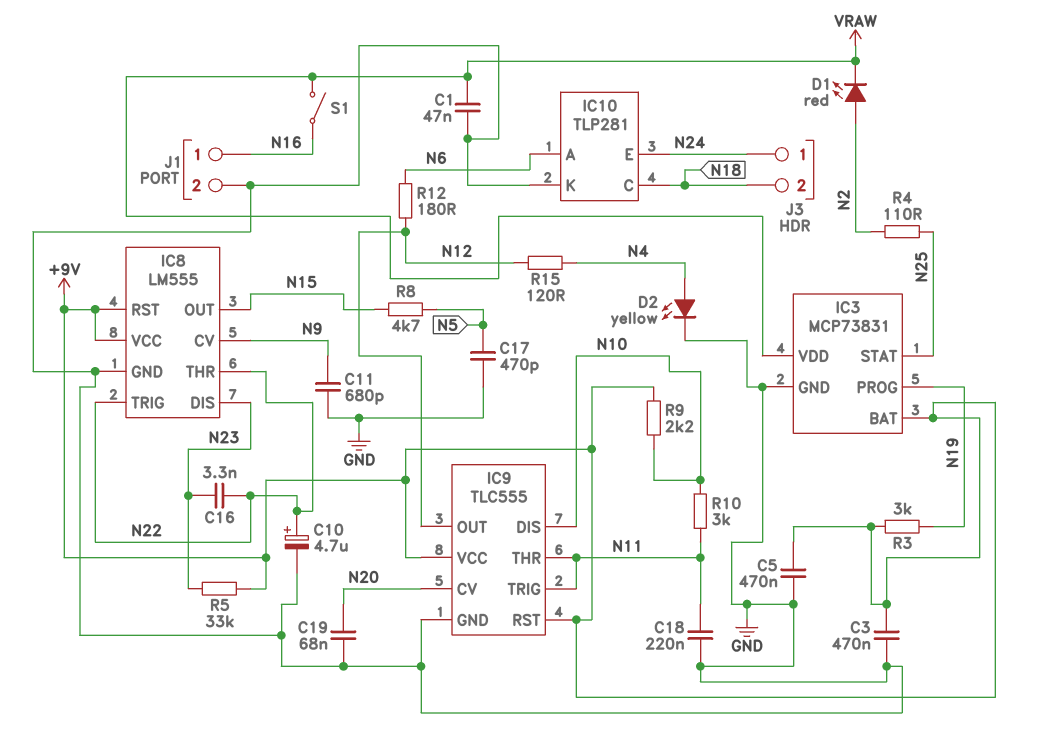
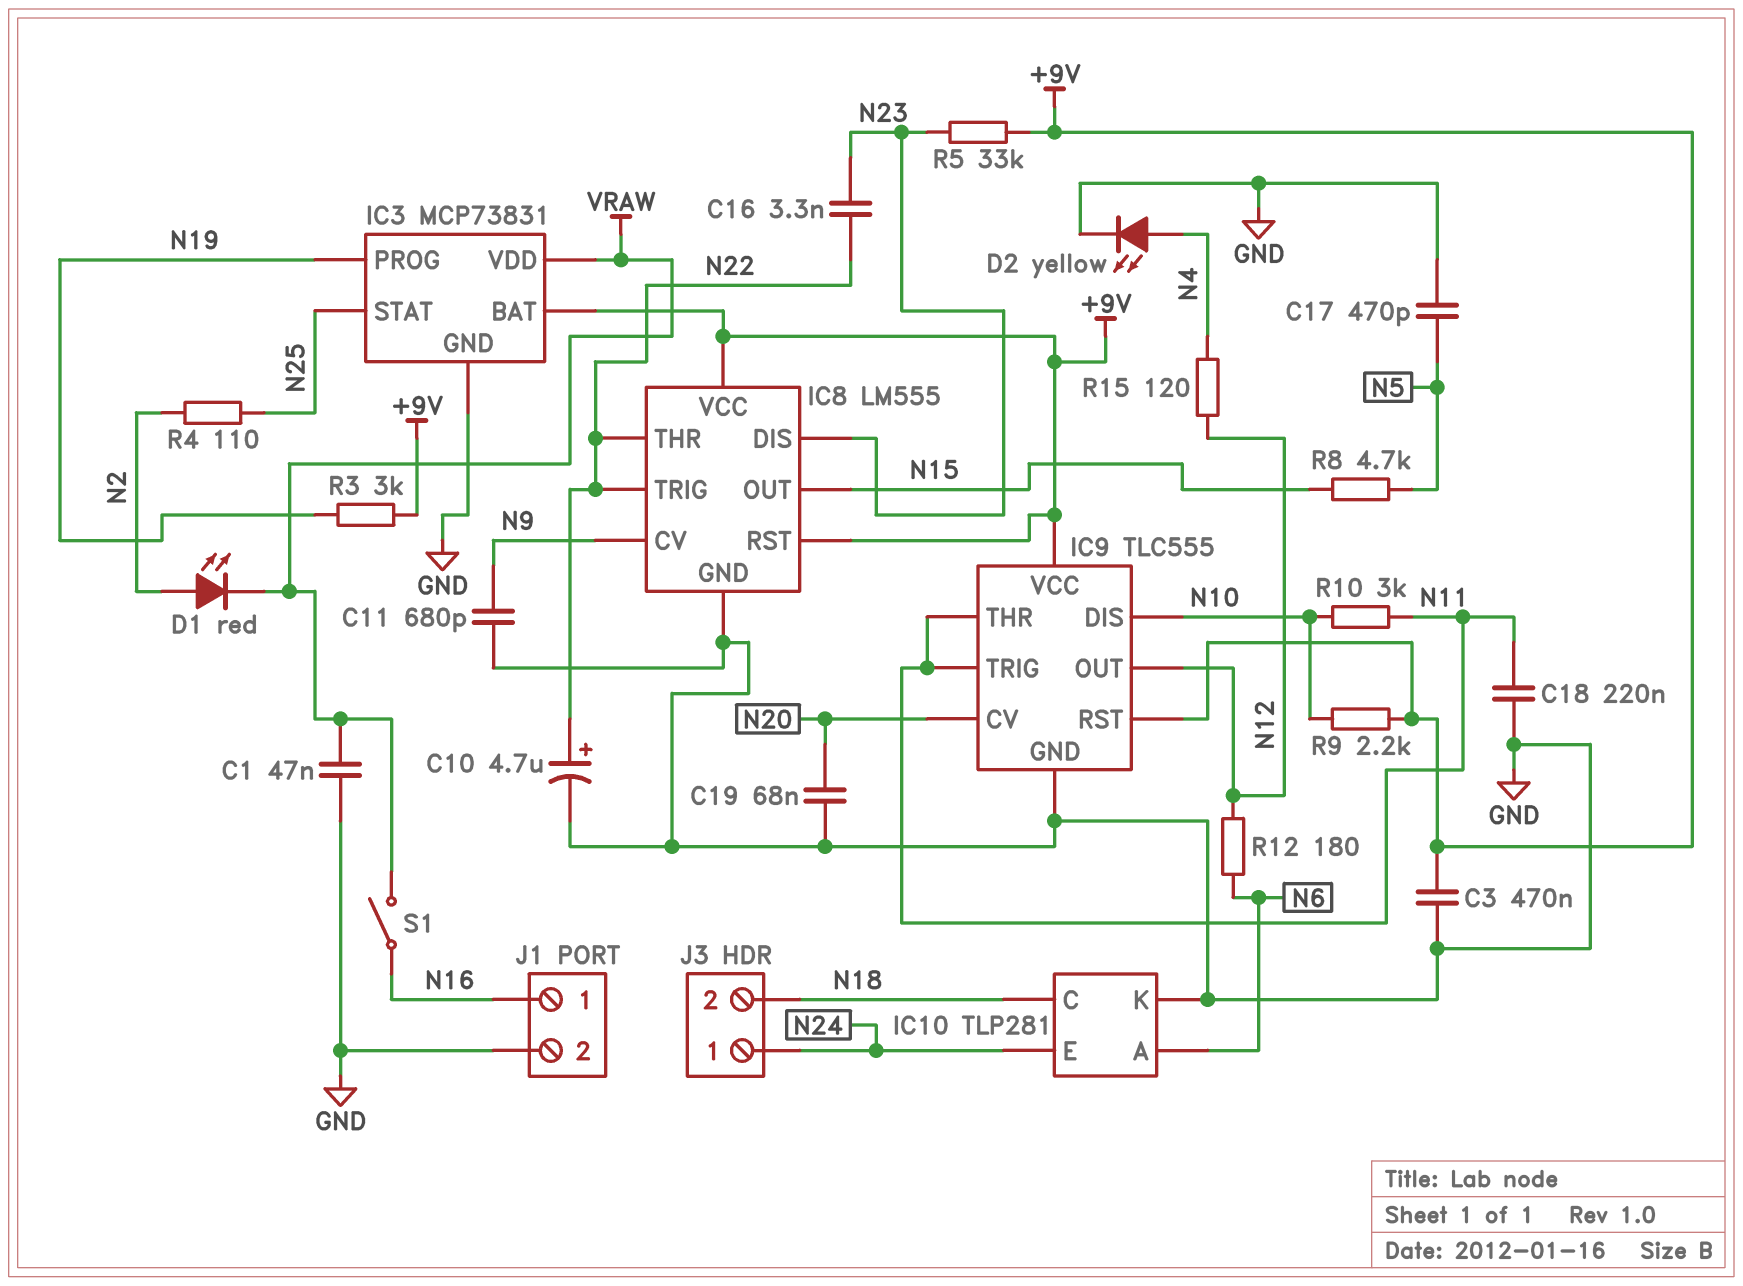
C5: 470nF (+9V, GND) -> none

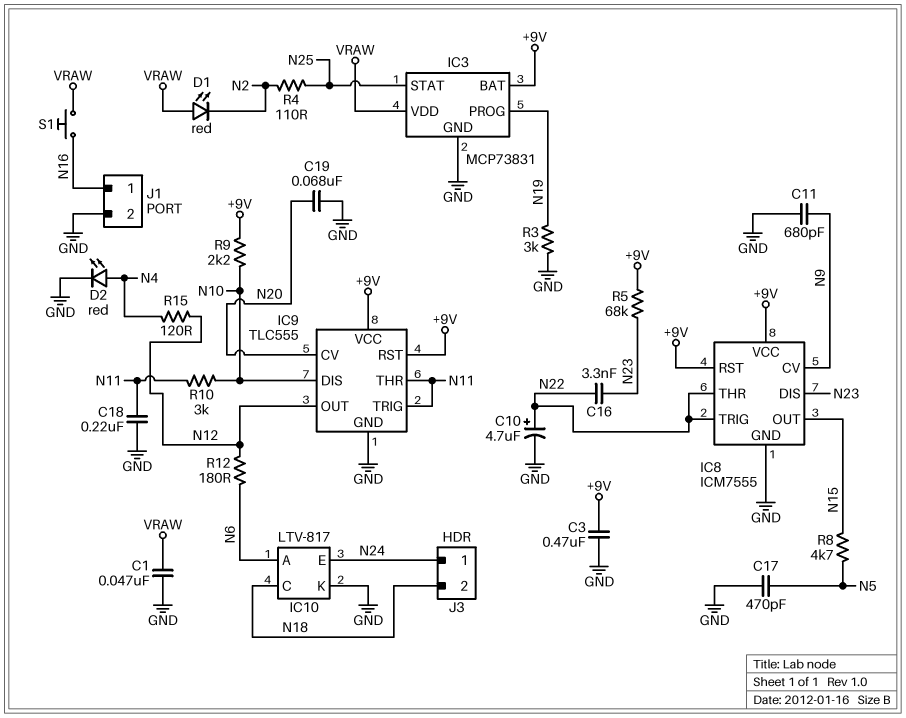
D1: LED red (A N2, K VRAW) -> LED red (A VRAW, K N2)
D2: LED yellow (A N4, K GND) -> LED red (A N4, K GND)
IC8: LM555 -> ICM7555
IC10: TLP281 -> LTV-817
R3: 3k (+9V, N19) -> 3k (GND, N19)
R5: 33k (+9V, N23) -> 68k (+9V, N23)
S1: switch (N16, VRAW) -> button (N16, VRAW)

